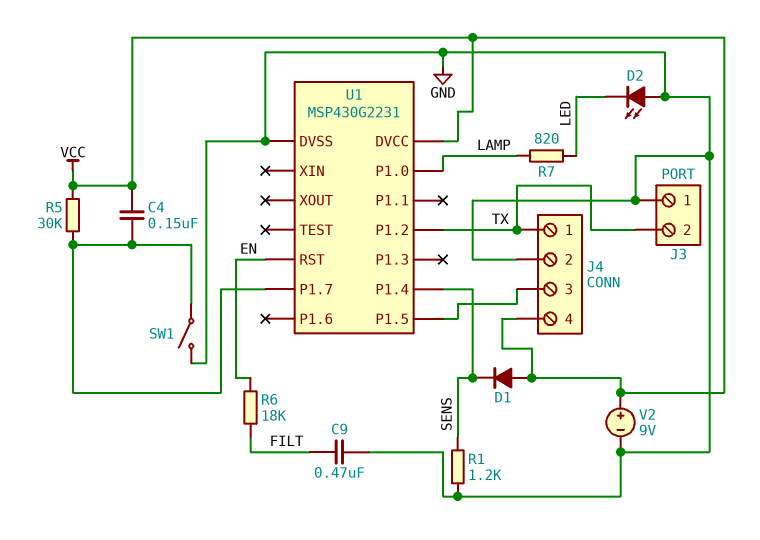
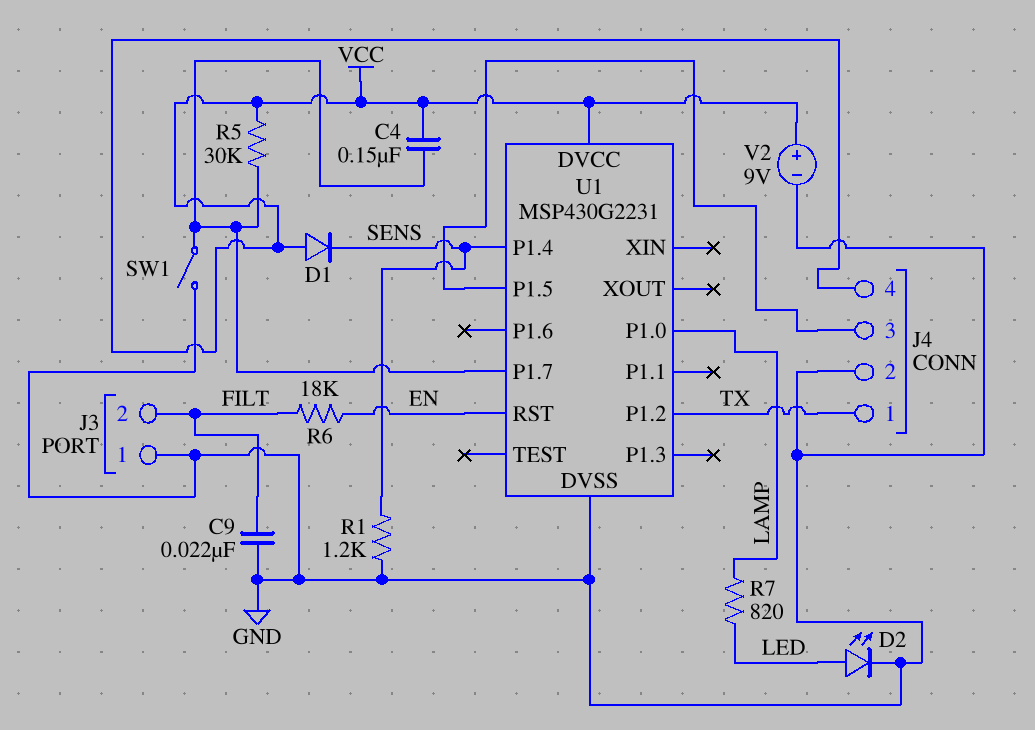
C9: 470nF (FILT, GND) -> 22nF (FILT, GND)
D2: LED (A GND, K LED) -> LED (A LED, K GND)
J3 pin 2: TX -> FILT

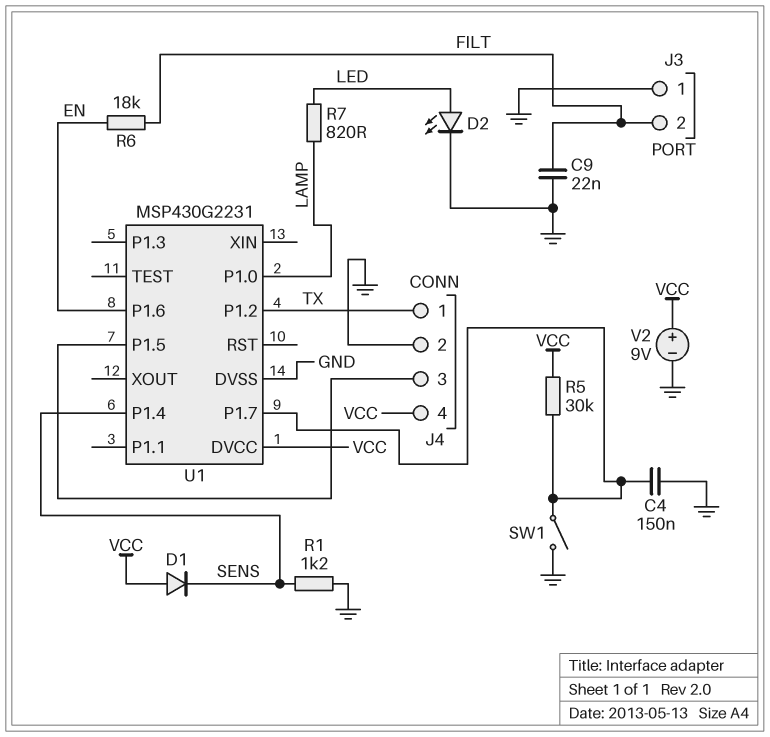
C4: 150nF (U1/P1.7, VCC) -> 150nF (GND, U1/P1.7)
U1 pin P1.6: none -> EN
U1 pin RST: EN -> none

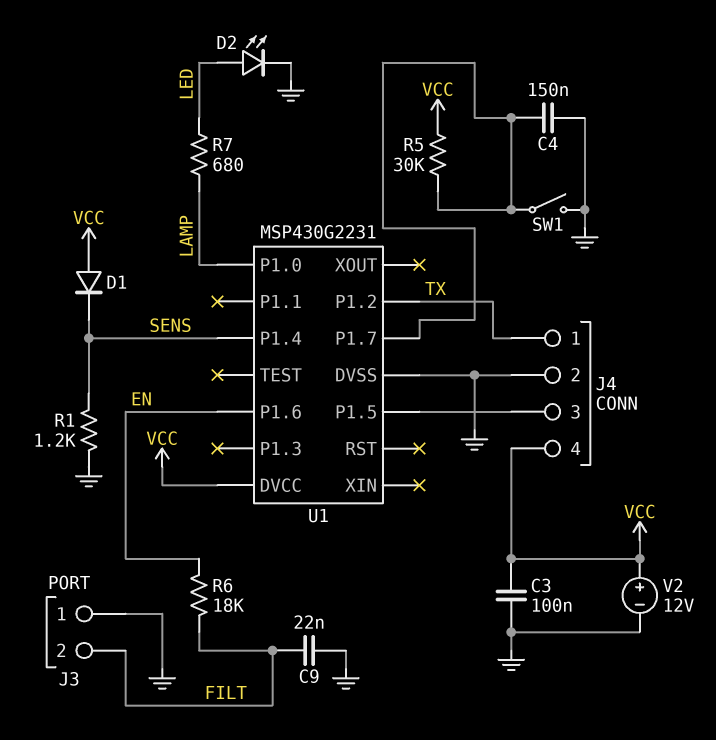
C3: none -> 100nF (GND, VCC)
R7: 820 (LAMP, LED) -> 680 (LAMP, LED)
V2: 9V (plus VCC, minus GND) -> 12V (plus VCC, minus GND)

